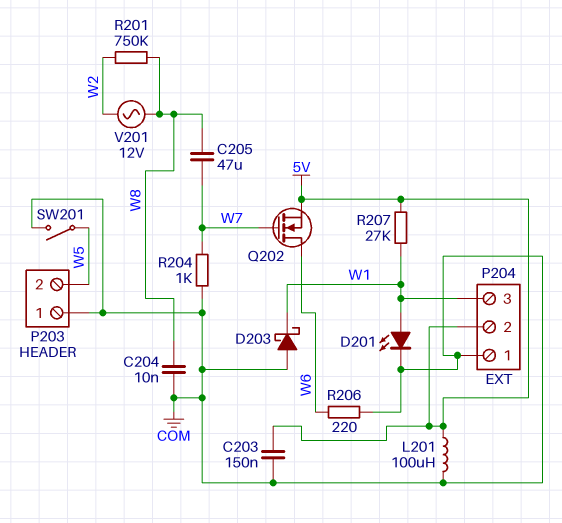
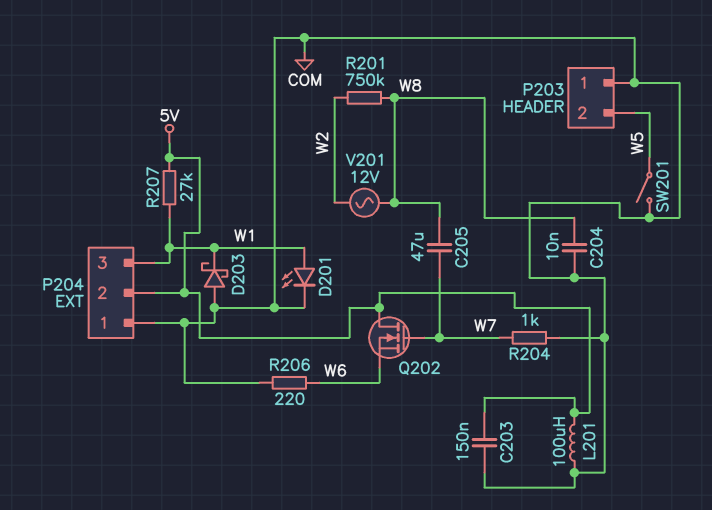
Q202: NMOS (G W7, D W6, S 5V) -> NMOS (G W7, D 5V, S W6)

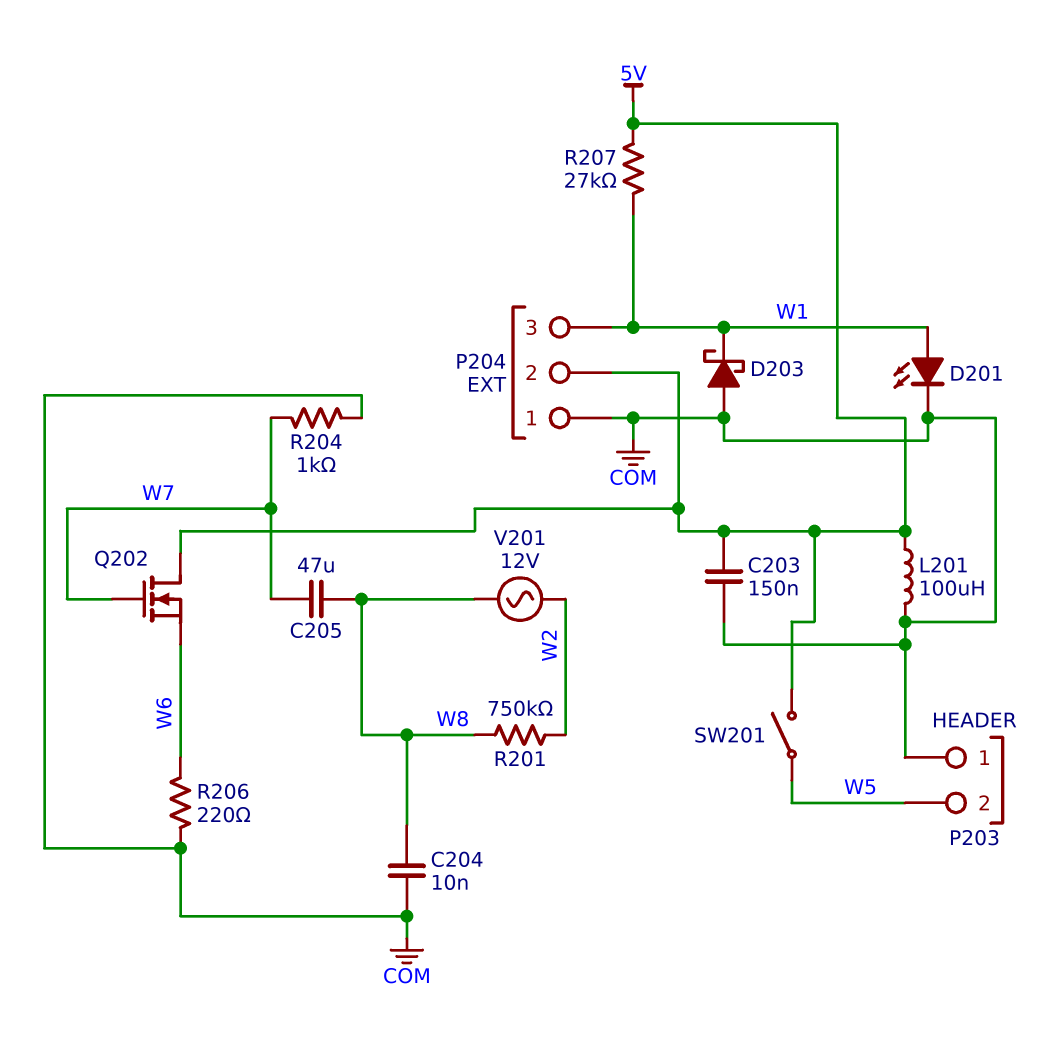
SW201: switch (COM, W5) -> switch (5V, W5)

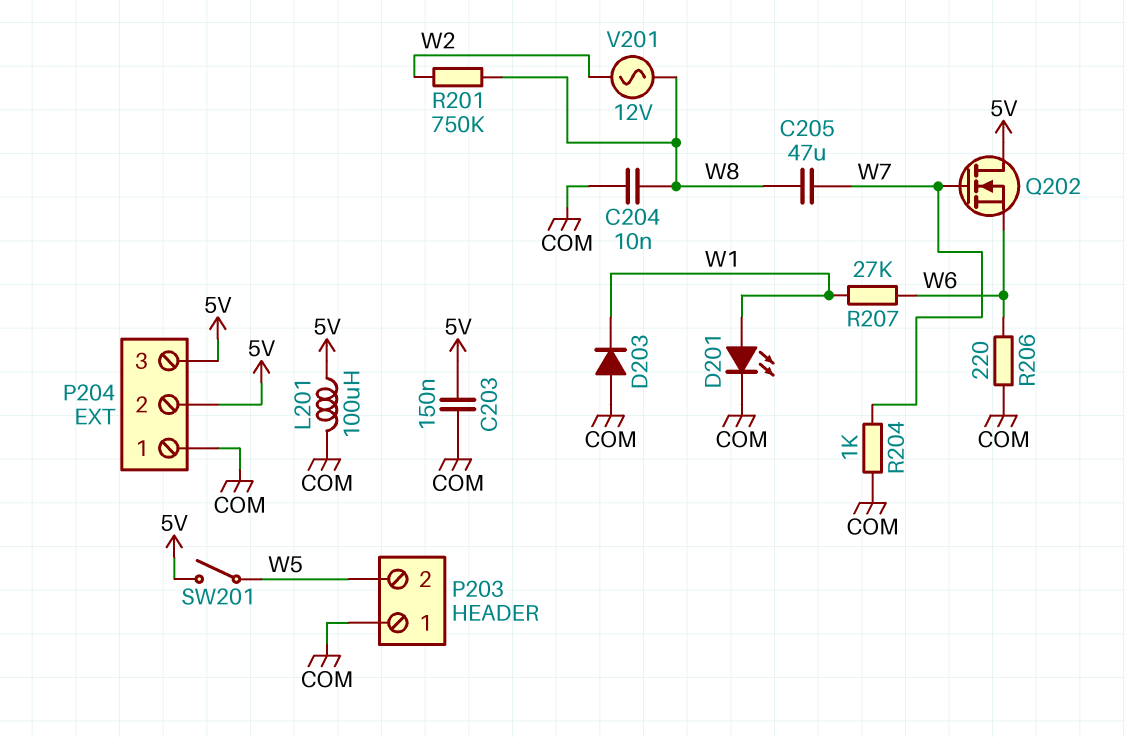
D203: schottky (A COM, K W1) -> diode (A COM, K W1)
P204 pin 3: W1 -> 5V
R207: 27k (5V, W1) -> 27k (W1, W6)

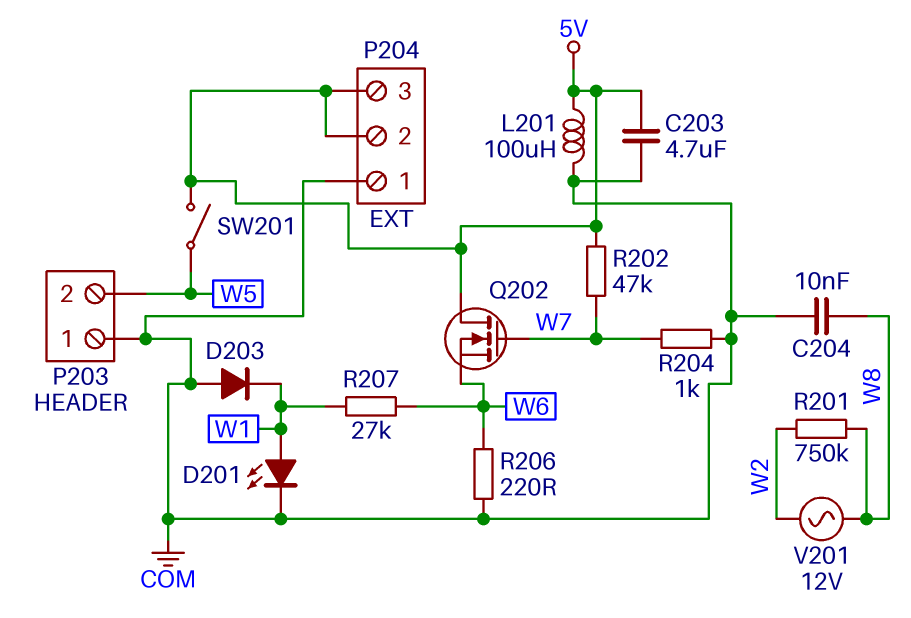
C203: 150nF (5V, COM) -> 4.7uF (5V, COM)
C205: 47uF (W7, W8) -> none
R202: none -> 47k (5V, W7)

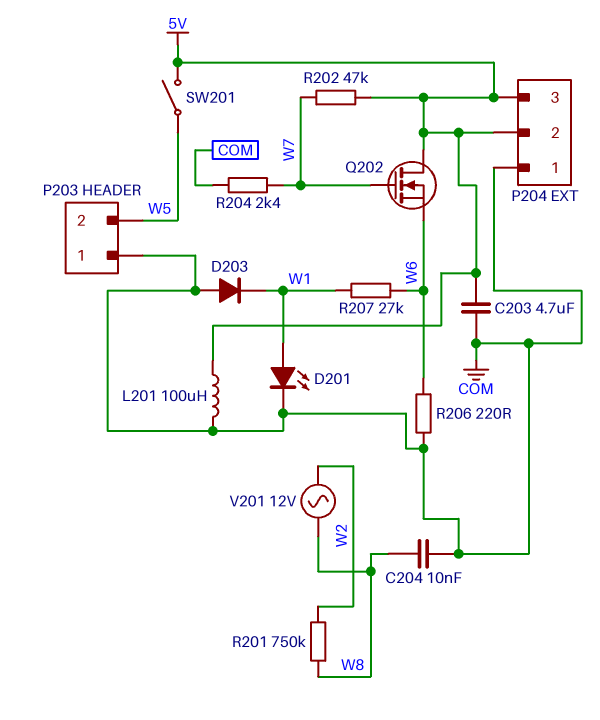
R204: 1k (COM, W7) -> 2.4k (COM, W7)

